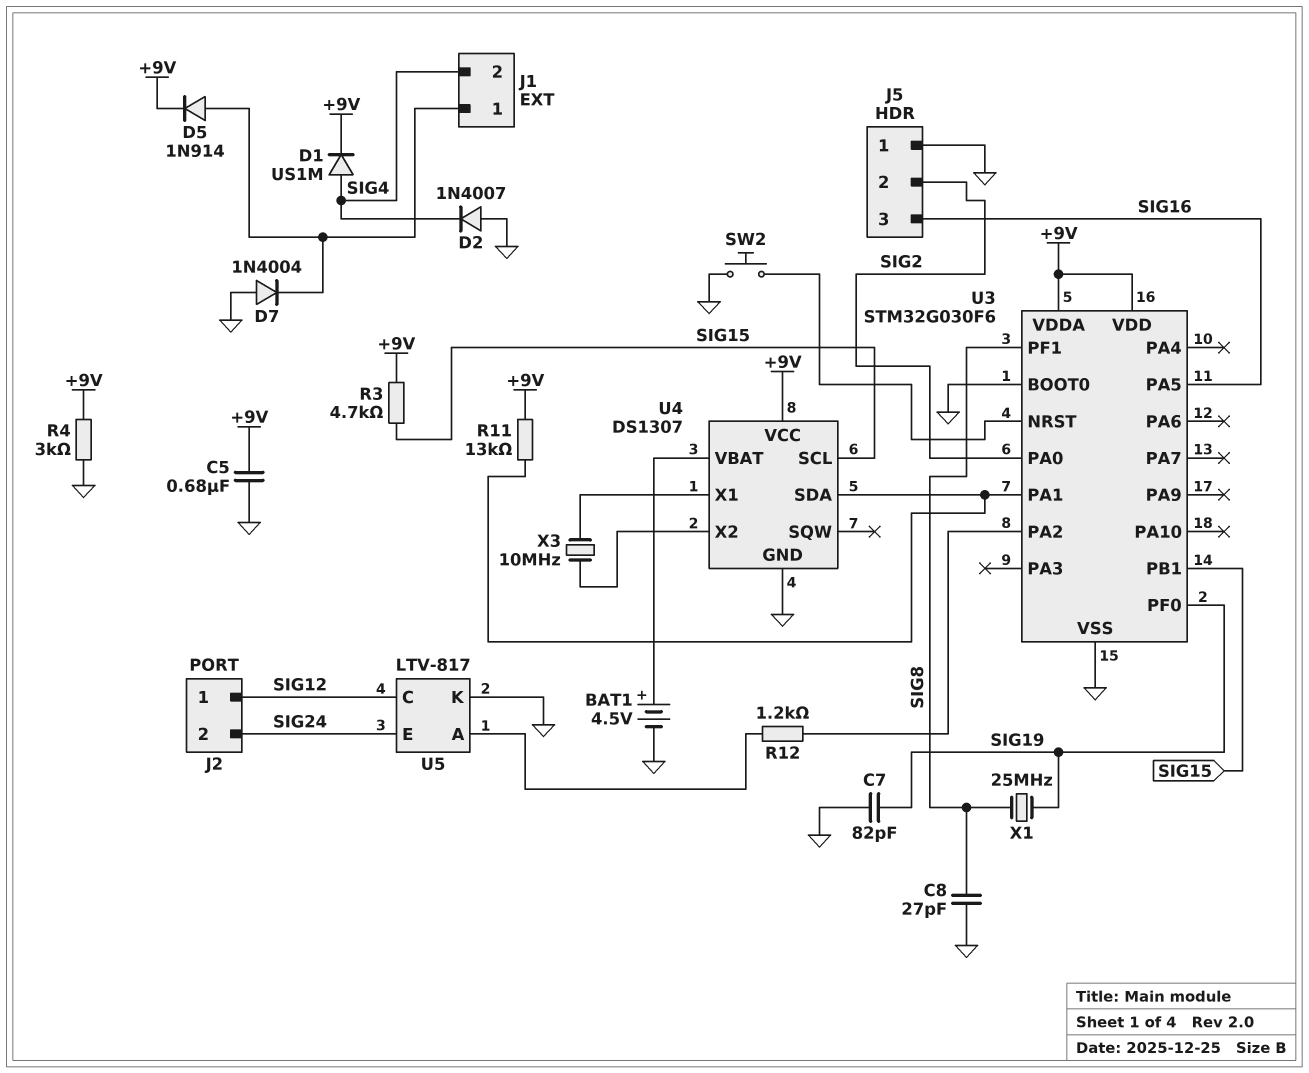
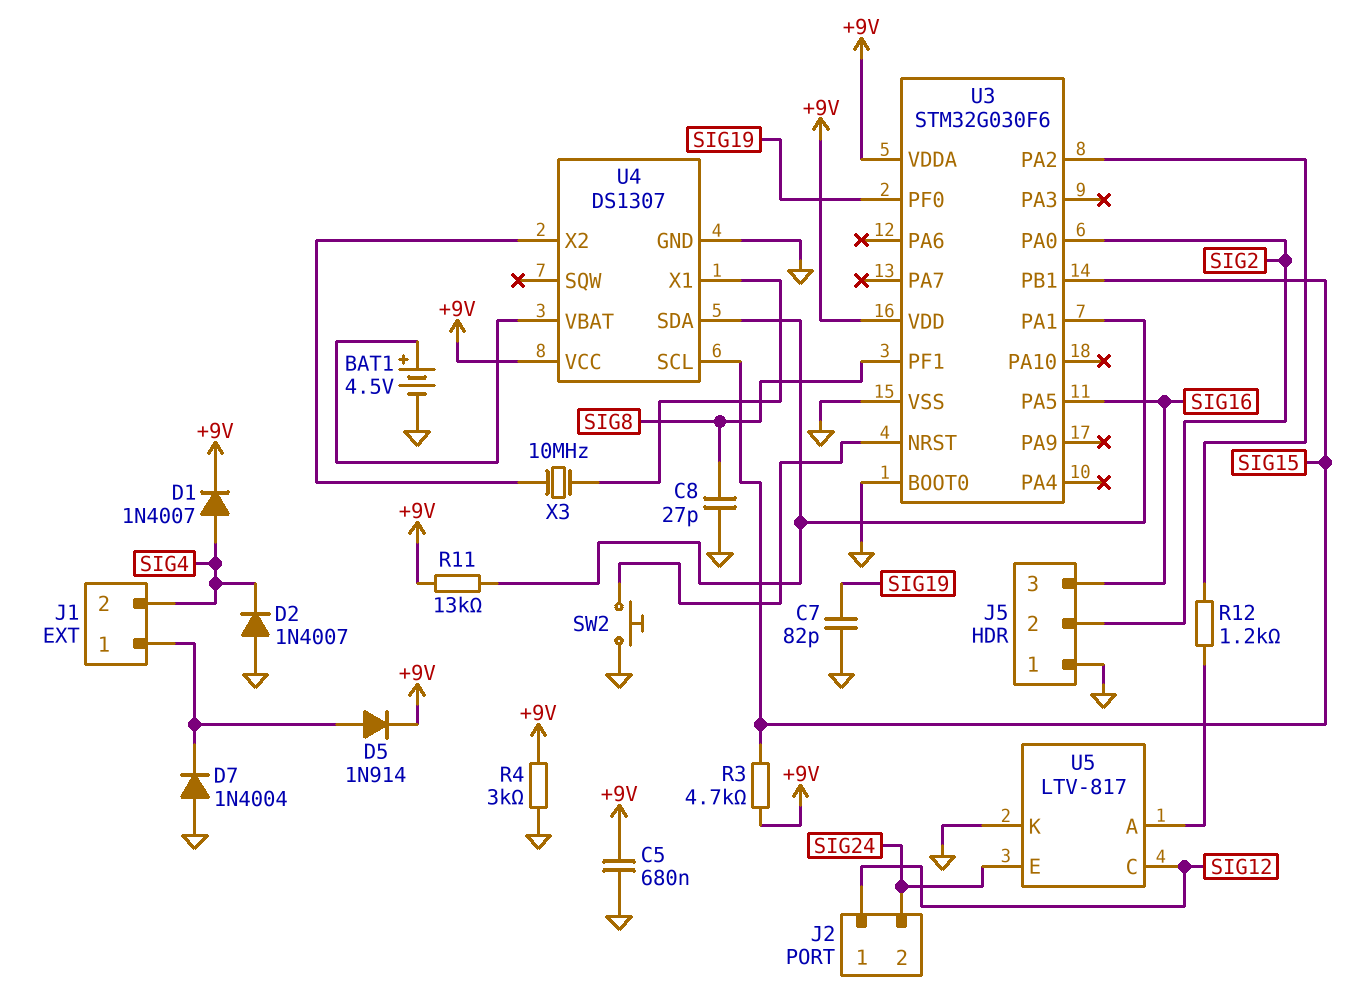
D1: diode US1M (A SIG4, K +9V) -> diode 1N4007 (A SIG4, K +9V)
X1: 25MHz (SIG8, SIG19) -> none

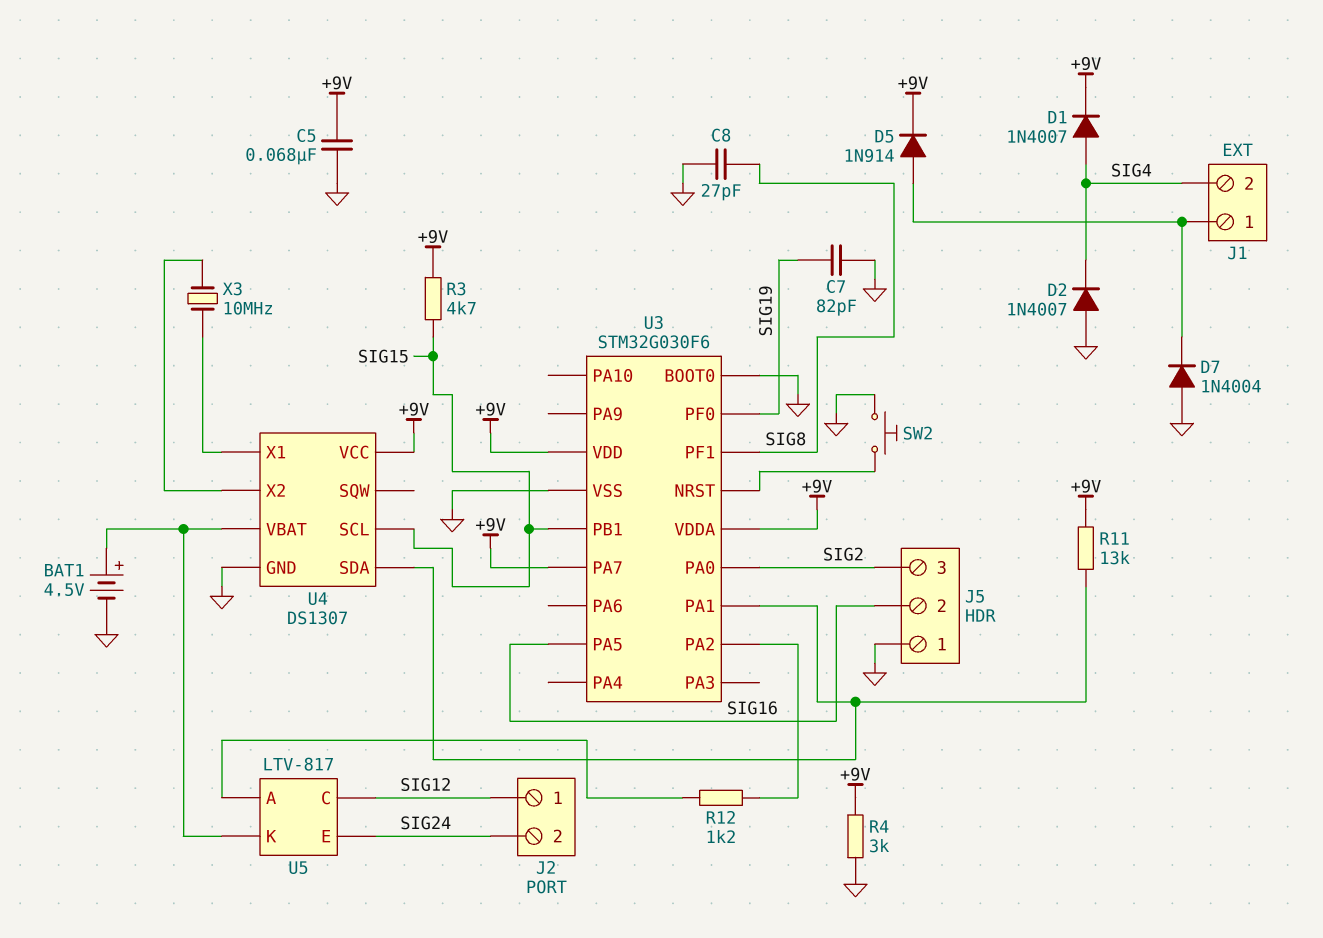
C5: 680nF (+9V, GND) -> 68nF (+9V, GND)
J5 pin 2: SIG2 -> SIG16
J5 pin 3: SIG16 -> SIG2
U3 pin PA7: none -> +9V
U5 pin K: GND -> U4/VBAT

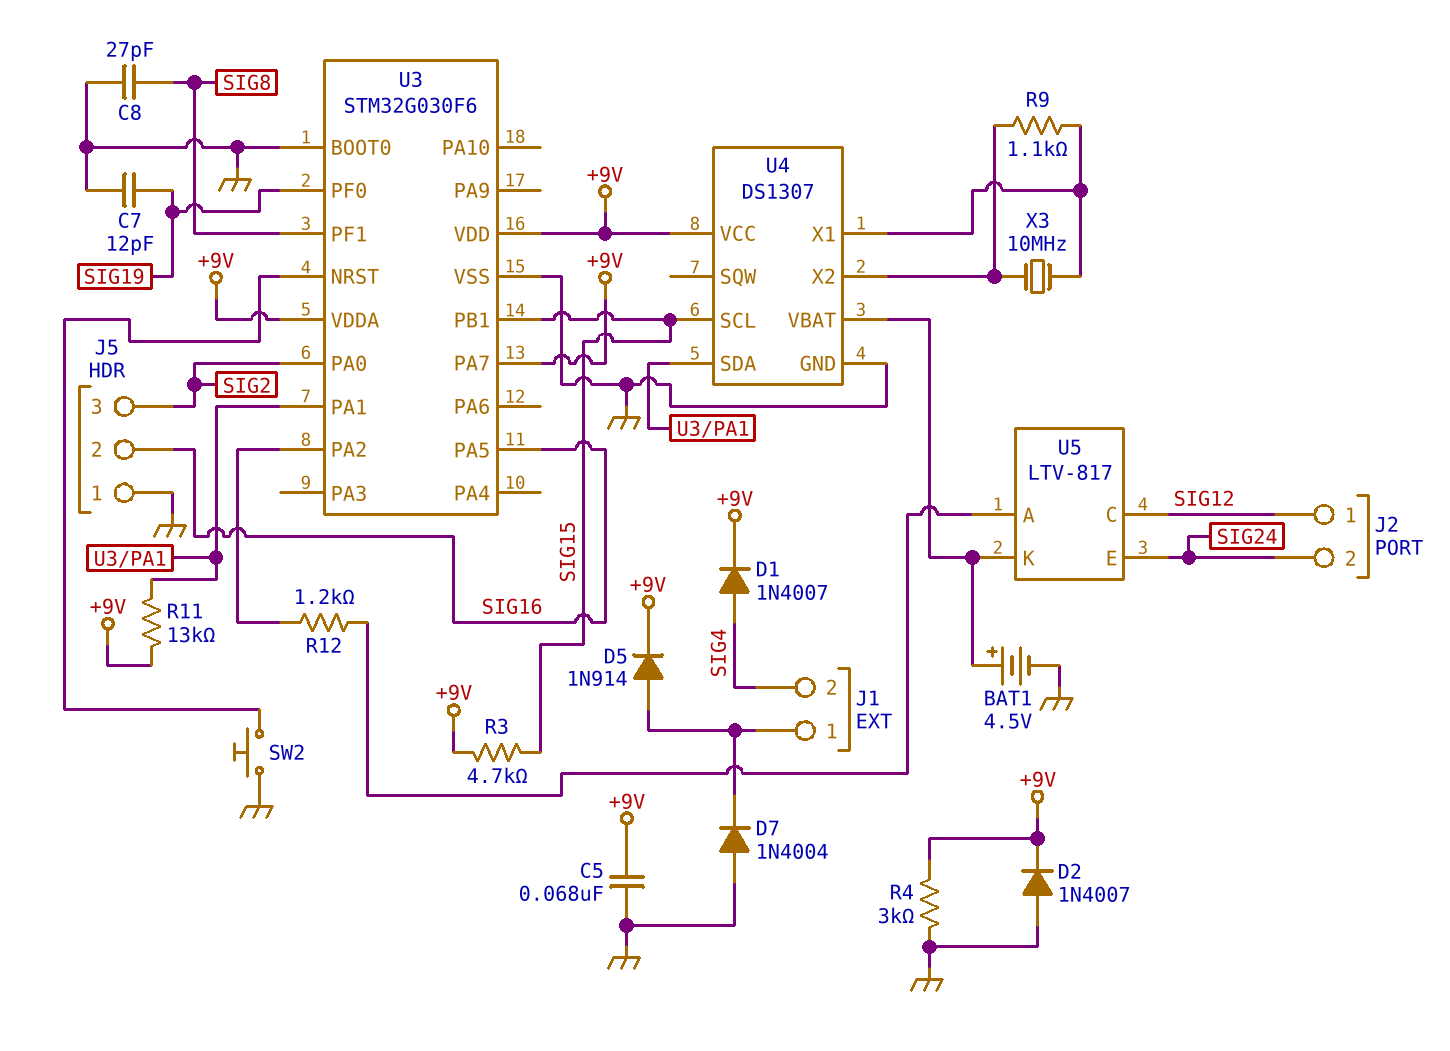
C7: 82pF (GND, SIG19) -> 12pF (GND, SIG19)
D2: diode 1N4007 (A GND, K SIG4) -> diode 1N4007 (A GND, K +9V)
R9: none -> 1.1k (U4/X1, U4/X2)

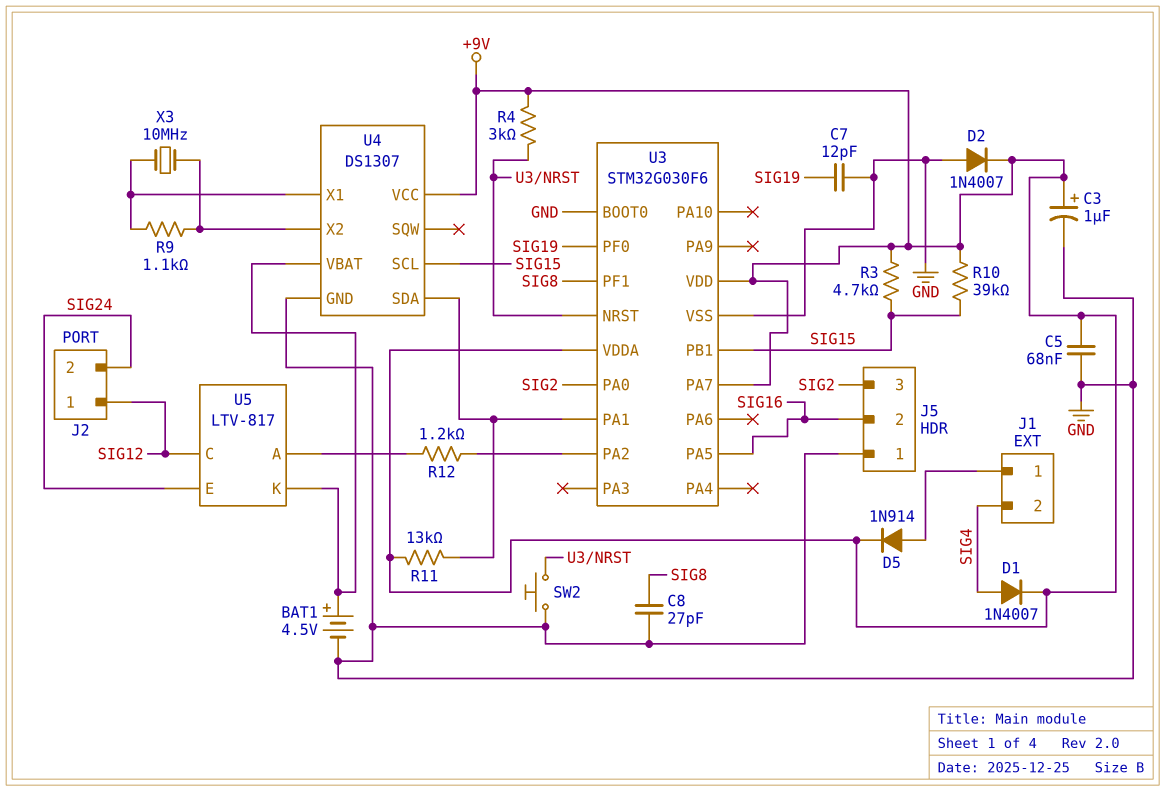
C3: none -> 1uF (plus +9V, minus GND)
D7: diode 1N4004 (A GND, K J1/1) -> none
R4: 3k (+9V, GND) -> 3k (+9V, U3/NRST)
R10: none -> 39k (+9V, SIG15)

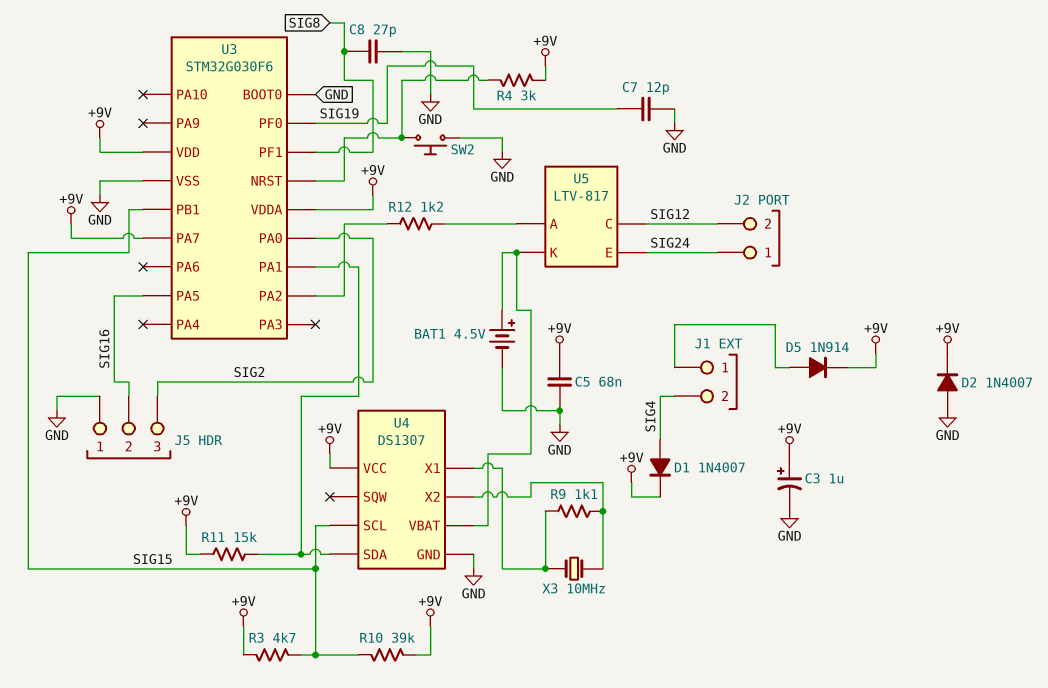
J2 pin 1: SIG12 -> SIG24
J2 pin 2: SIG24 -> SIG12
R11: 13k (+9V, U3/PA1) -> 15k (+9V, U3/PA1)

